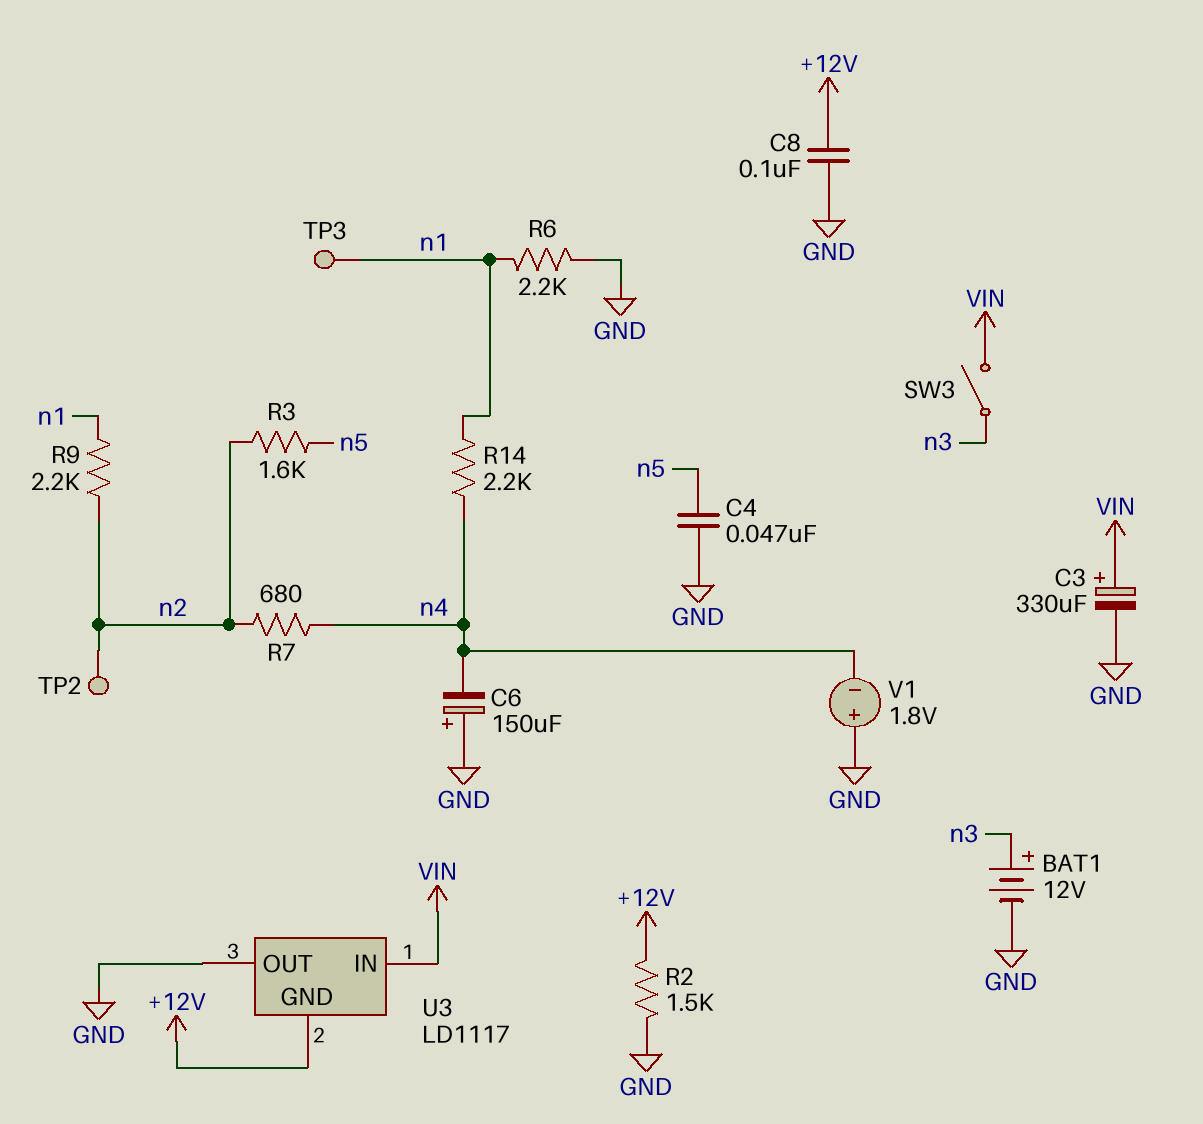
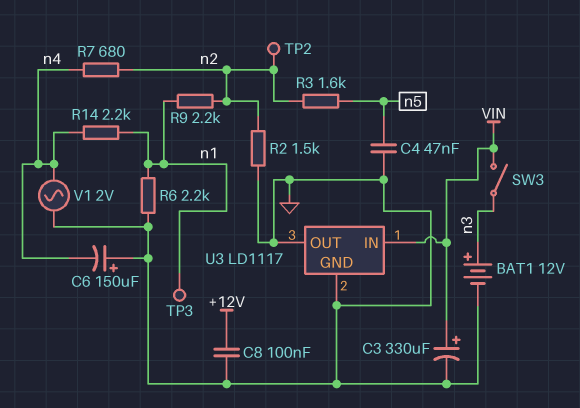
R2: 1.5k (+12V, GND) -> 1.5k (GND, n2)
U3 pin GND: +12V -> GND
V1: 1.8V (plus GND, minus n4) -> AC 2V (GND, n4)

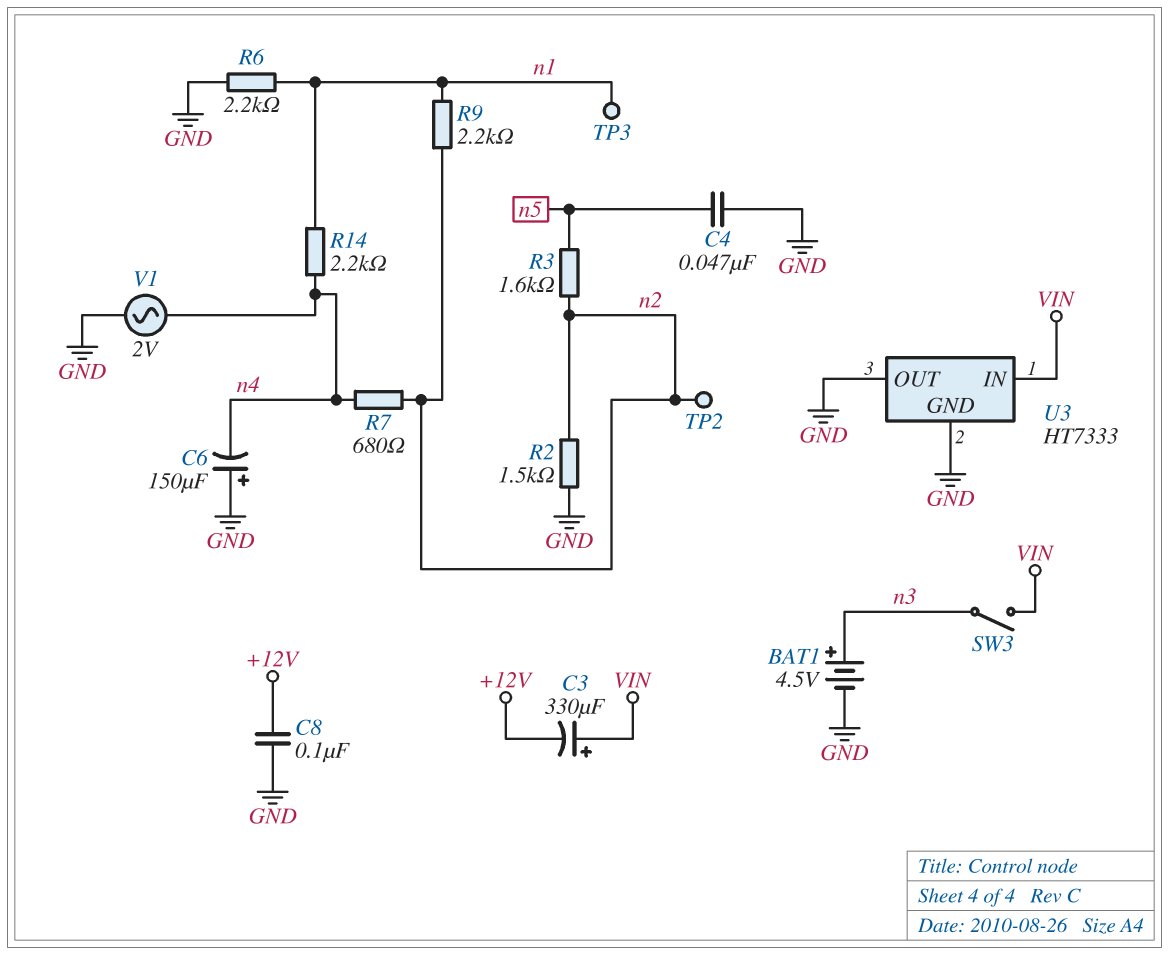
BAT1: 12V (plus n3, minus GND) -> 4.5V (plus n3, minus GND)
C3: 330uF (plus VIN, minus GND) -> 330uF (plus VIN, minus +12V)
U3: LD1117 -> HT7333

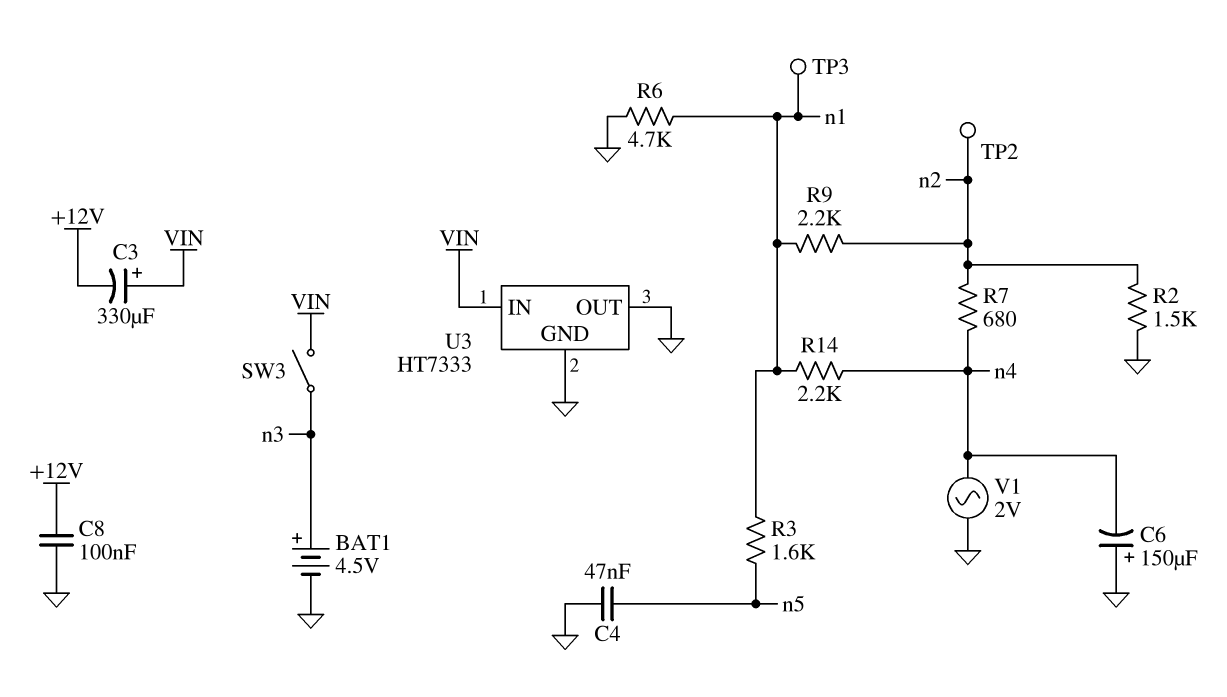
R3: 1.6k (n2, n5) -> 1.6k (n1, n5)
R6: 2.2k (GND, n1) -> 4.7k (GND, n1)

